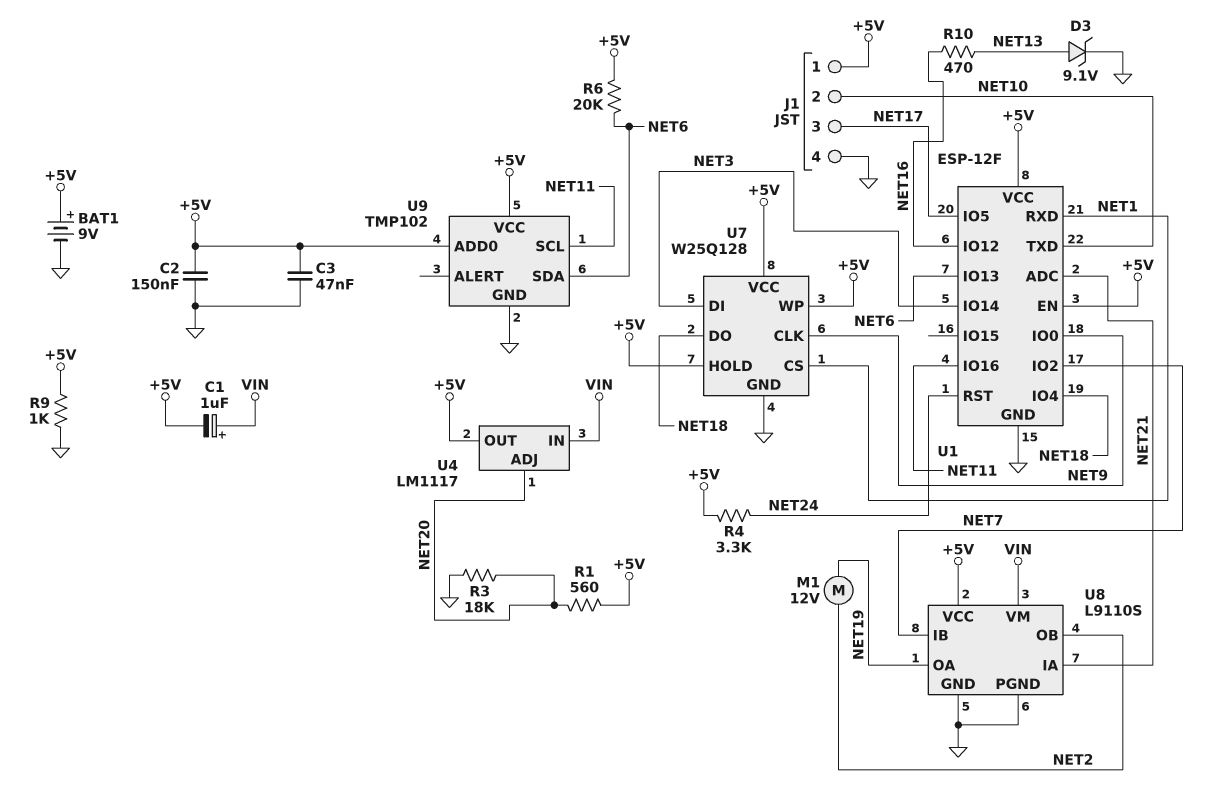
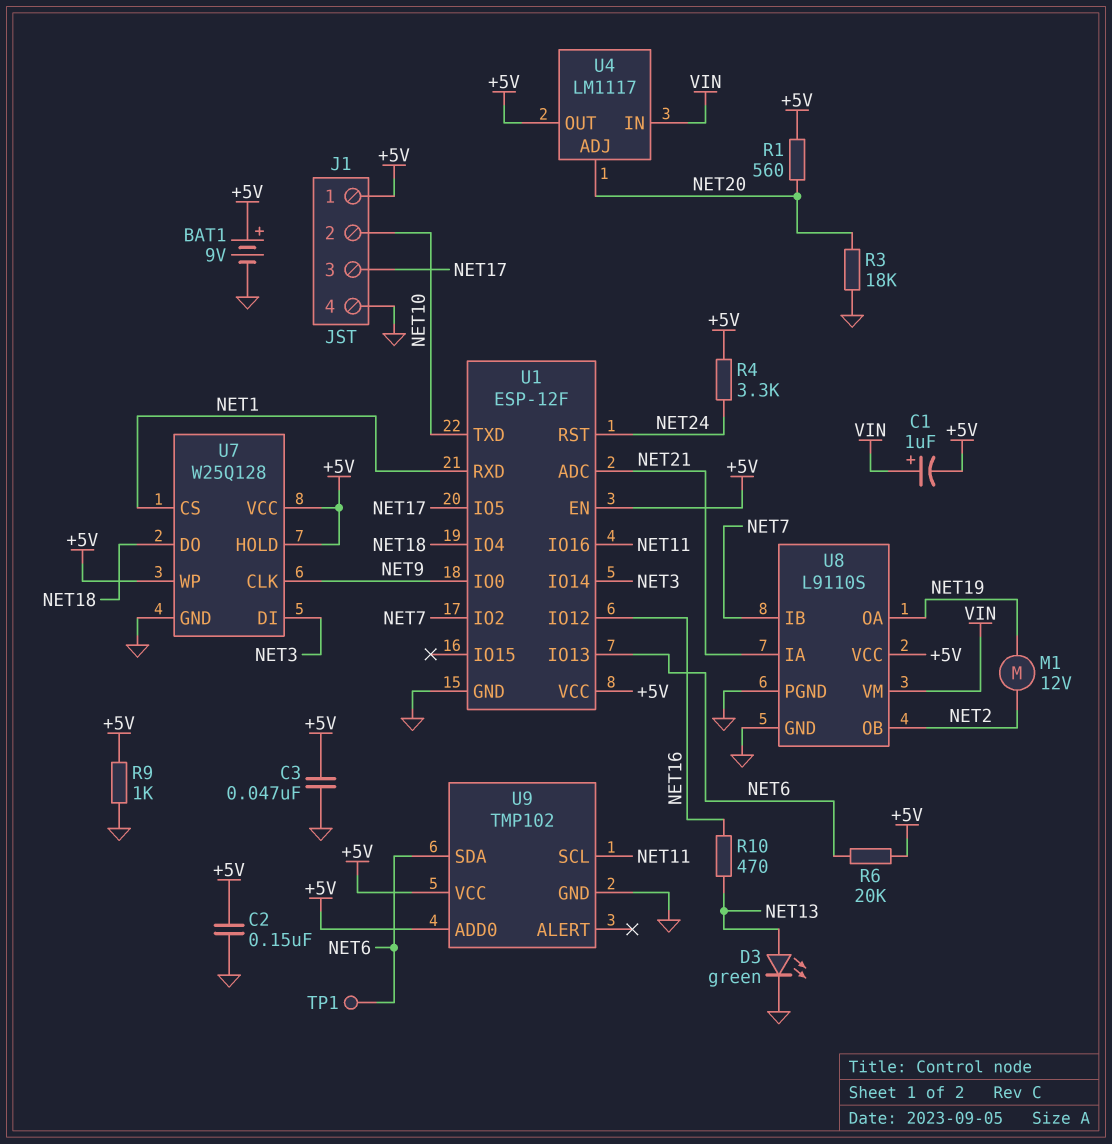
D3: zener 9.1V (A NET13, K GND) -> LED green (A NET13, K GND)
TP1: none -> test point (NET6)

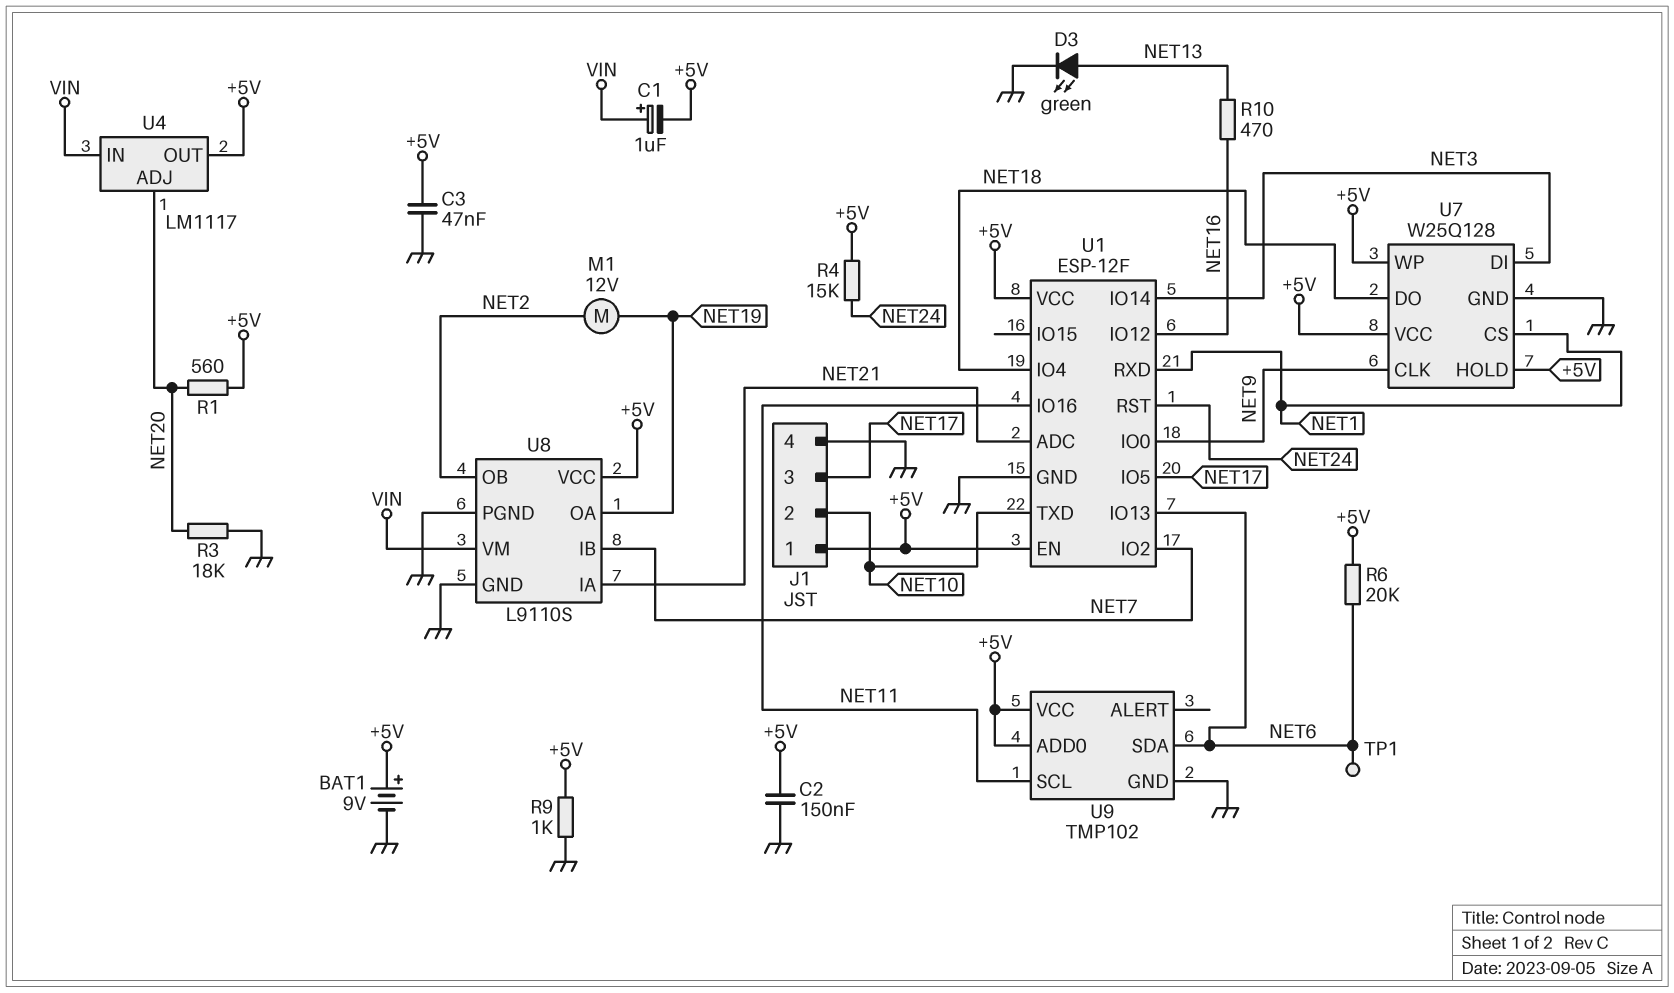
R4: 3.3k (+5V, NET24) -> 15k (+5V, NET24)

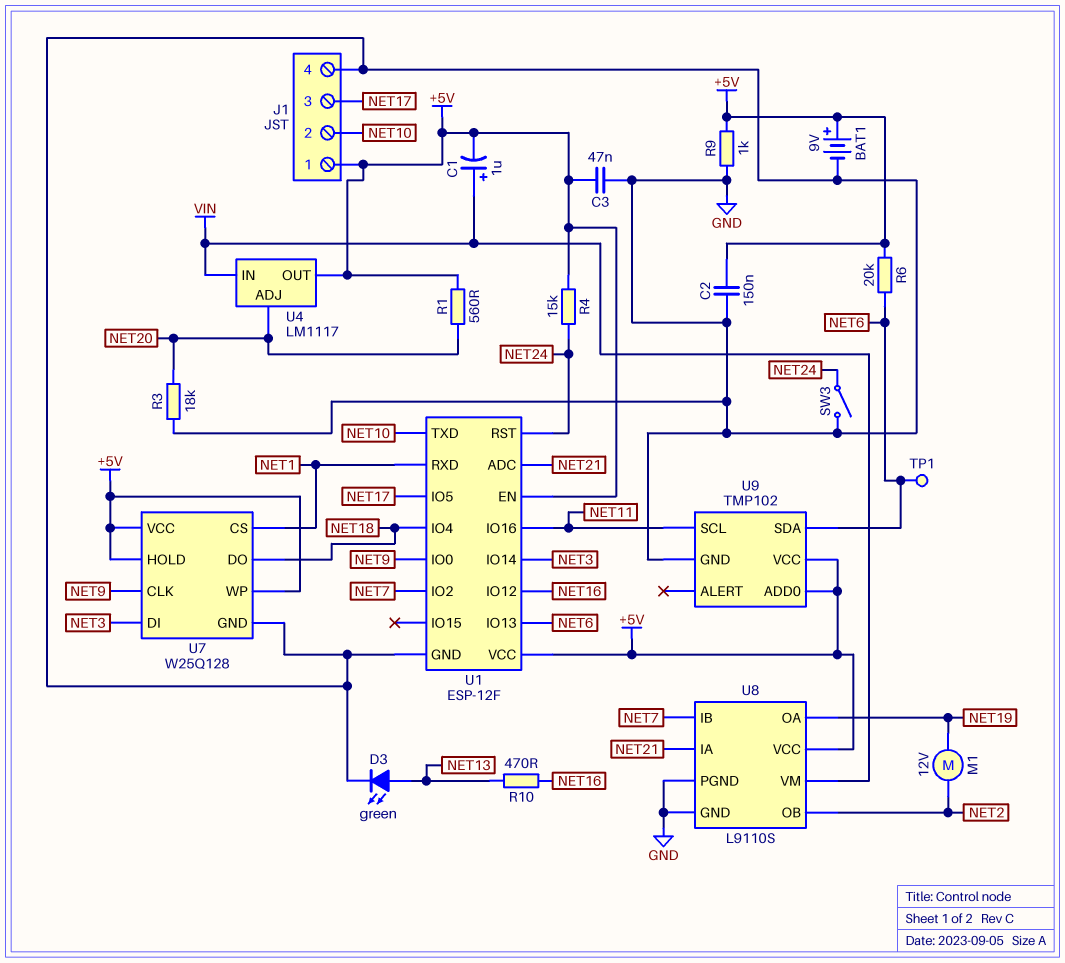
SW3: none -> switch (GND, NET24)

